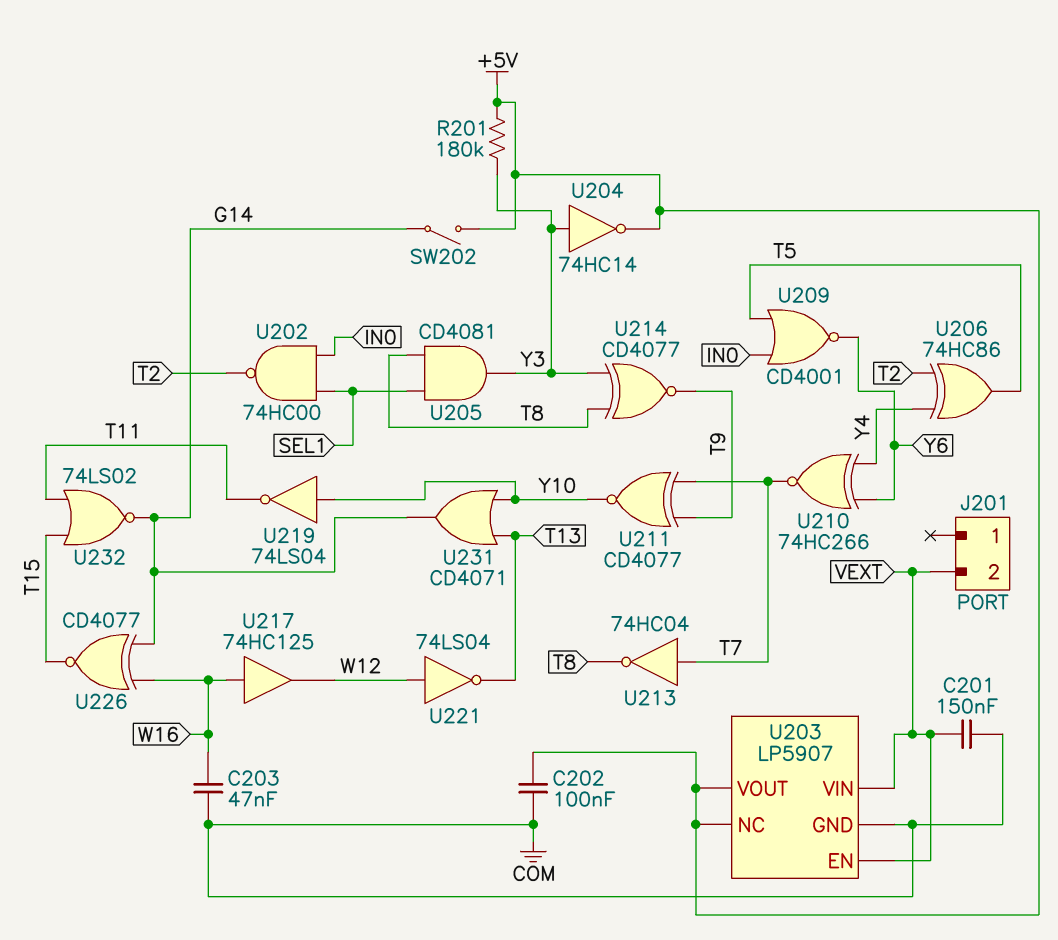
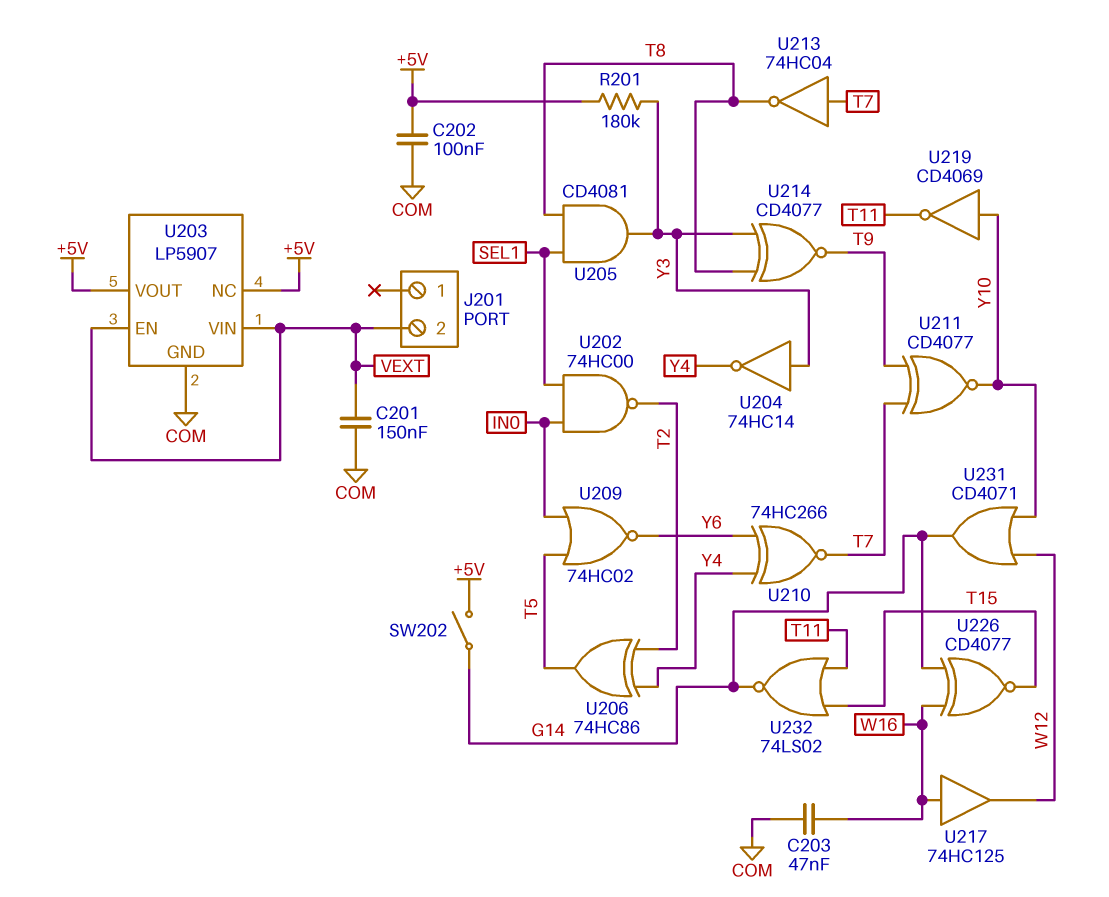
U204: NOT 74HC14 (in Y3, out +5V) -> NOT 74HC14 (in Y3, out Y4)
U209: NOR CD4001 (in IN0, in T5, out Y6) -> NOR 74HC02 (in IN0, in T5, out Y6)
U219: NOT 74LS04 (in Y10, out T11) -> NOT CD4069 (in Y10, out T11)
U221: NOT 74LS04 (in W12, out T13) -> none
U231: OR CD4071 (in T13, in Y10, out G14) -> OR CD4071 (in W12, in Y10, out G14)

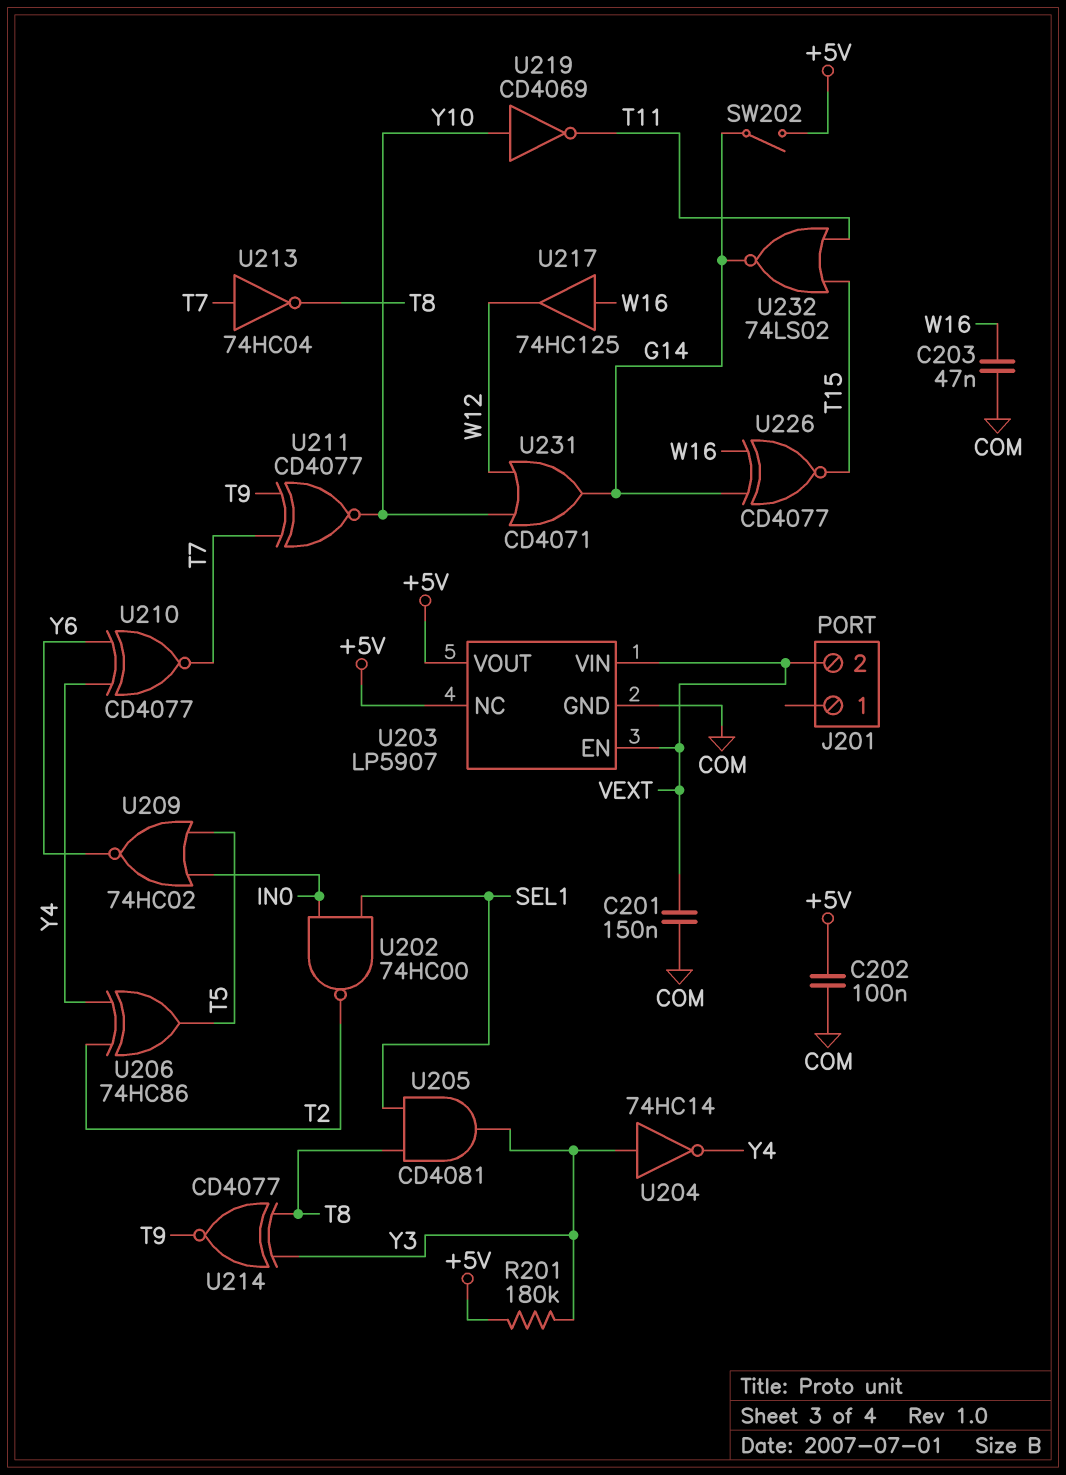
U210: XNOR 74HC266 (in Y4, in Y6, out T7) -> XNOR CD4077 (in Y4, in Y6, out T7)

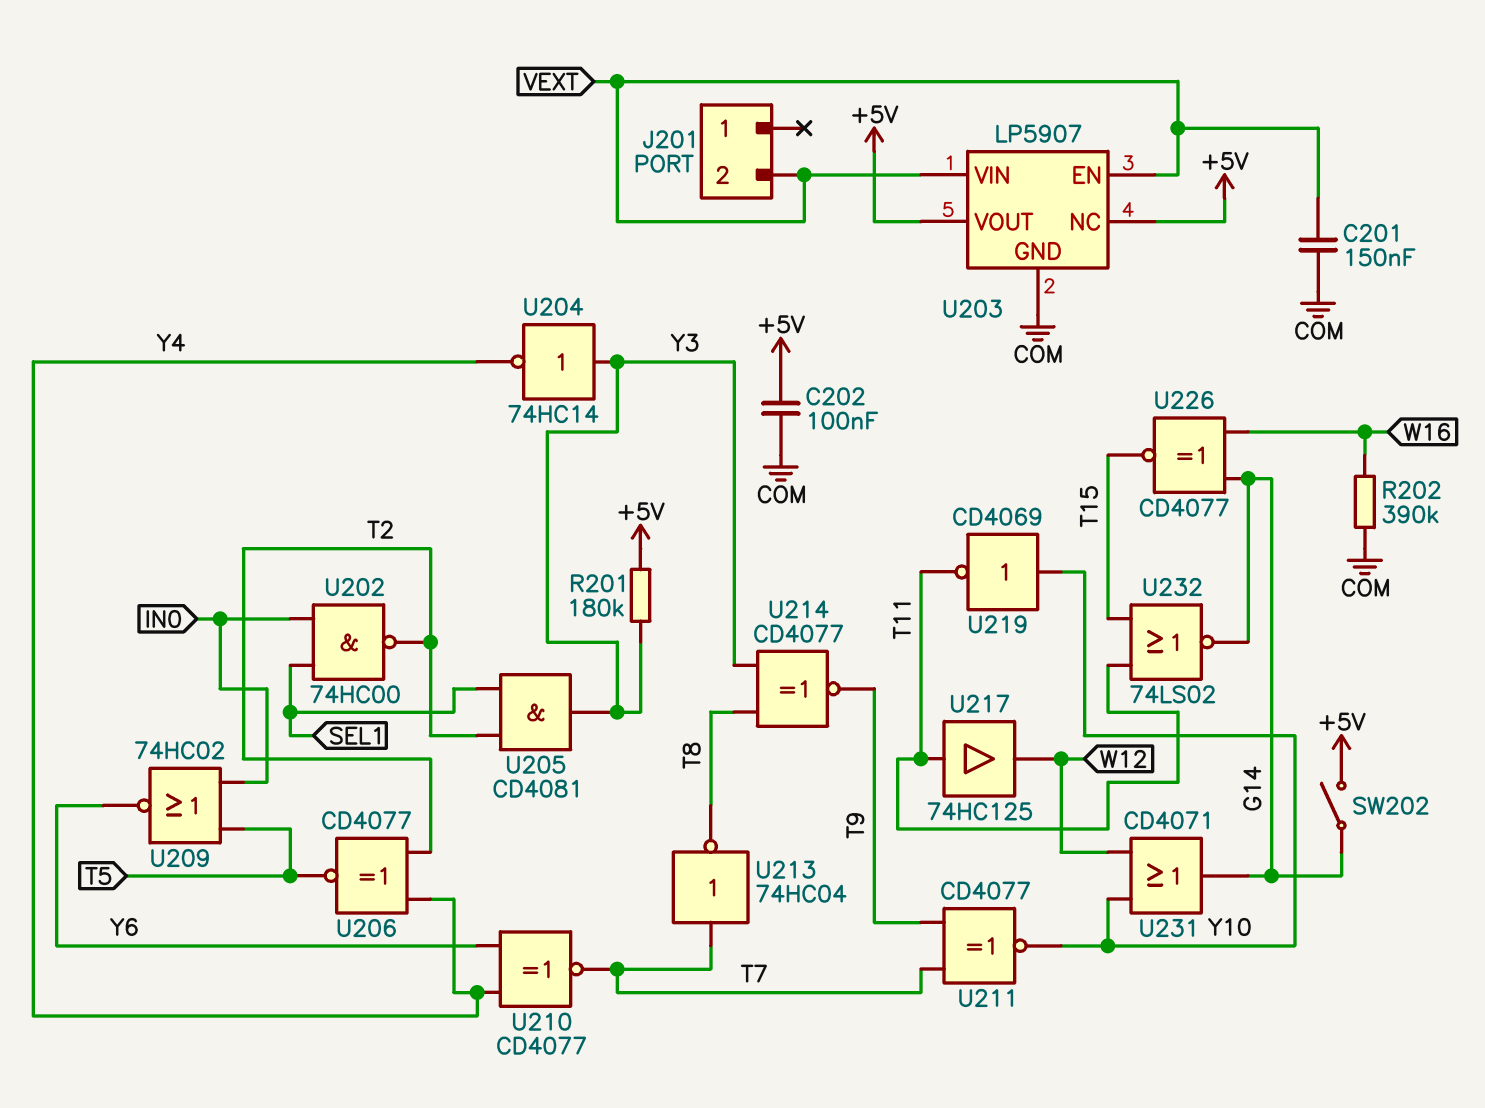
C203: 47nF (COM, W16) -> none
R202: none -> 390k (COM, W16)
U205: AND CD4081 (in SEL1, in T8, out Y3) -> AND CD4081 (in SEL1, in T2, out Y3)
U206: XOR 74HC86 (in T2, in Y4, out T5) -> XNOR CD4077 (in T2, in Y4, out T5)
U217: buffer 74HC125 (in W16, out W12) -> buffer 74HC125 (in T11, out W12)

